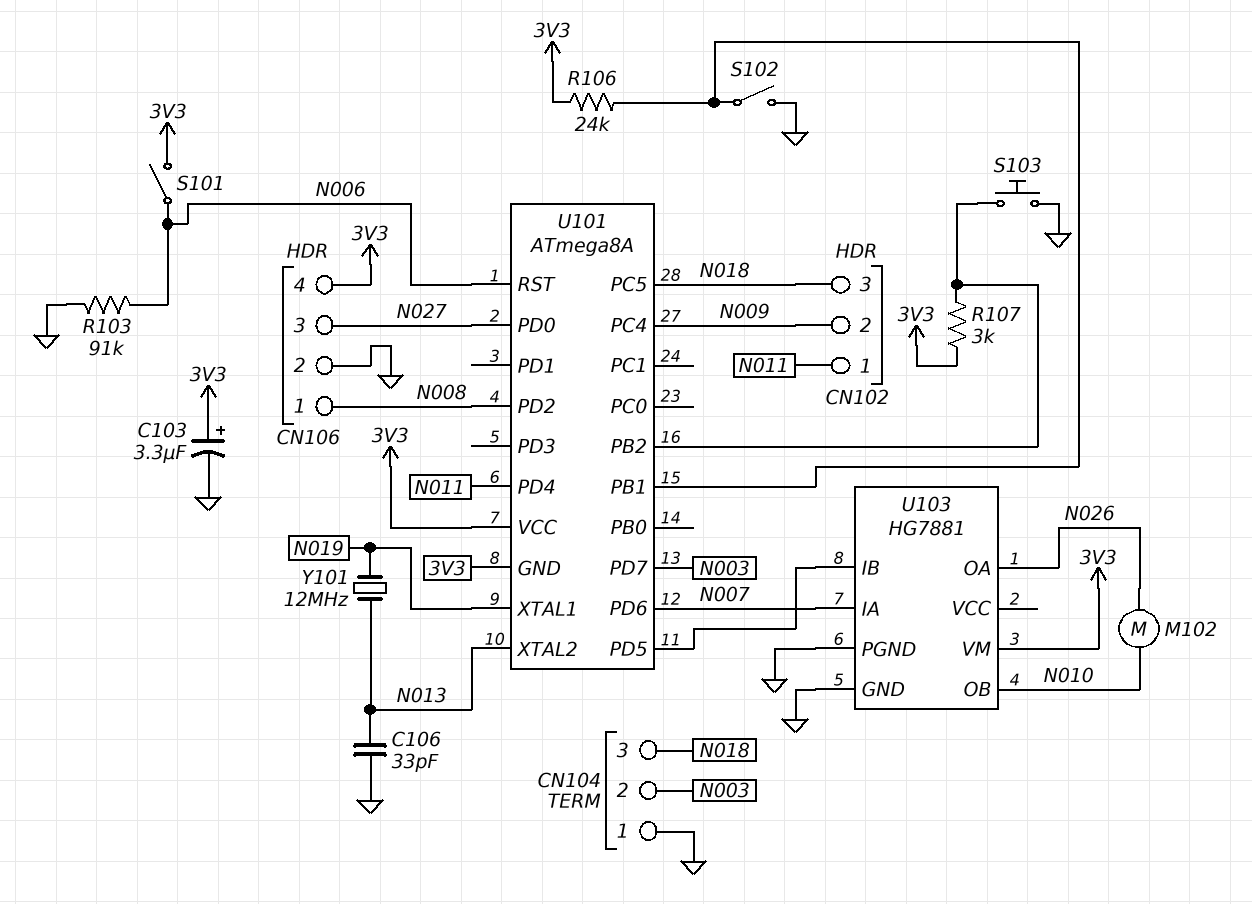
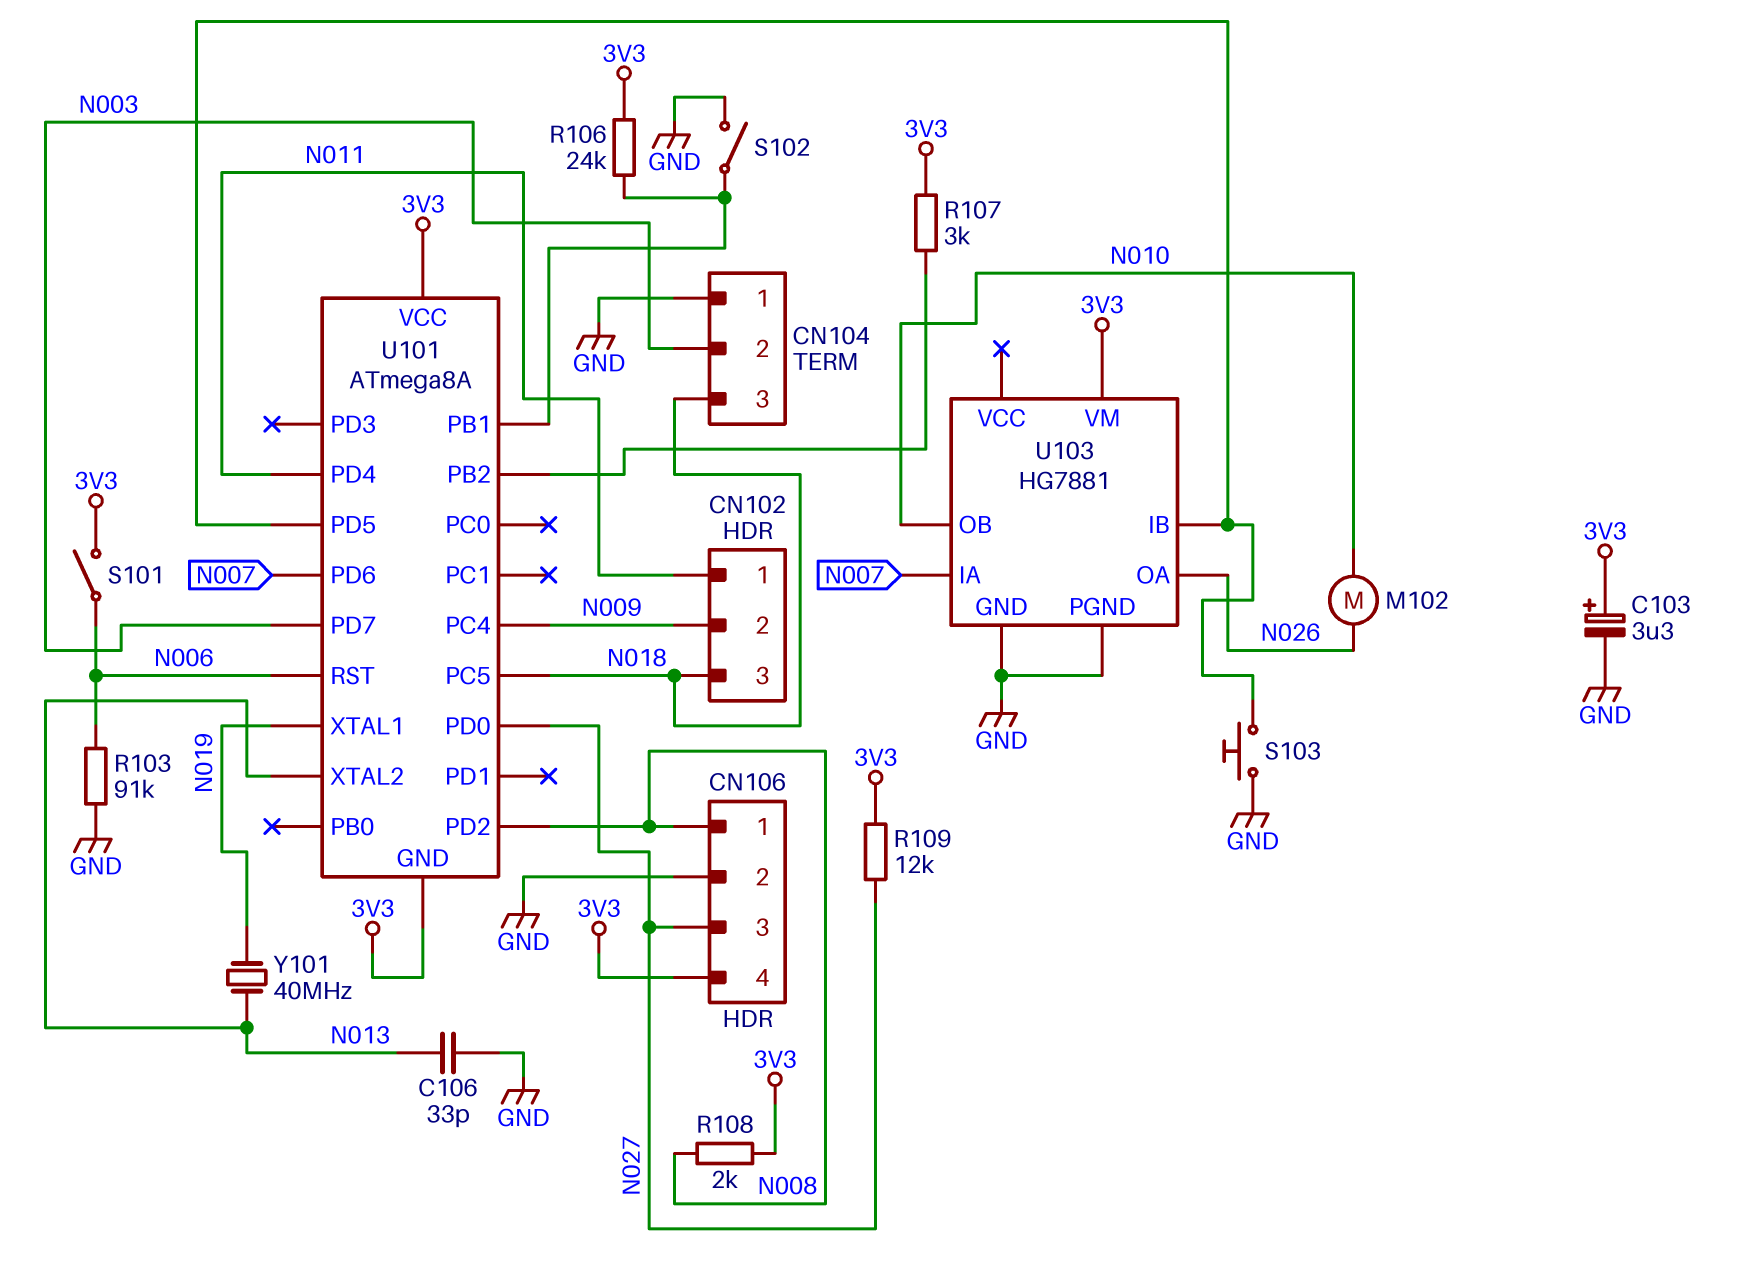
R108: none -> 2k (3V3, N008)
R109: none -> 12k (3V3, N027)
S103: button (GND, U101/PB2) -> button (GND, U101/PD5)
Y101: 12MHz (N013, N019) -> 40MHz (N013, N019)

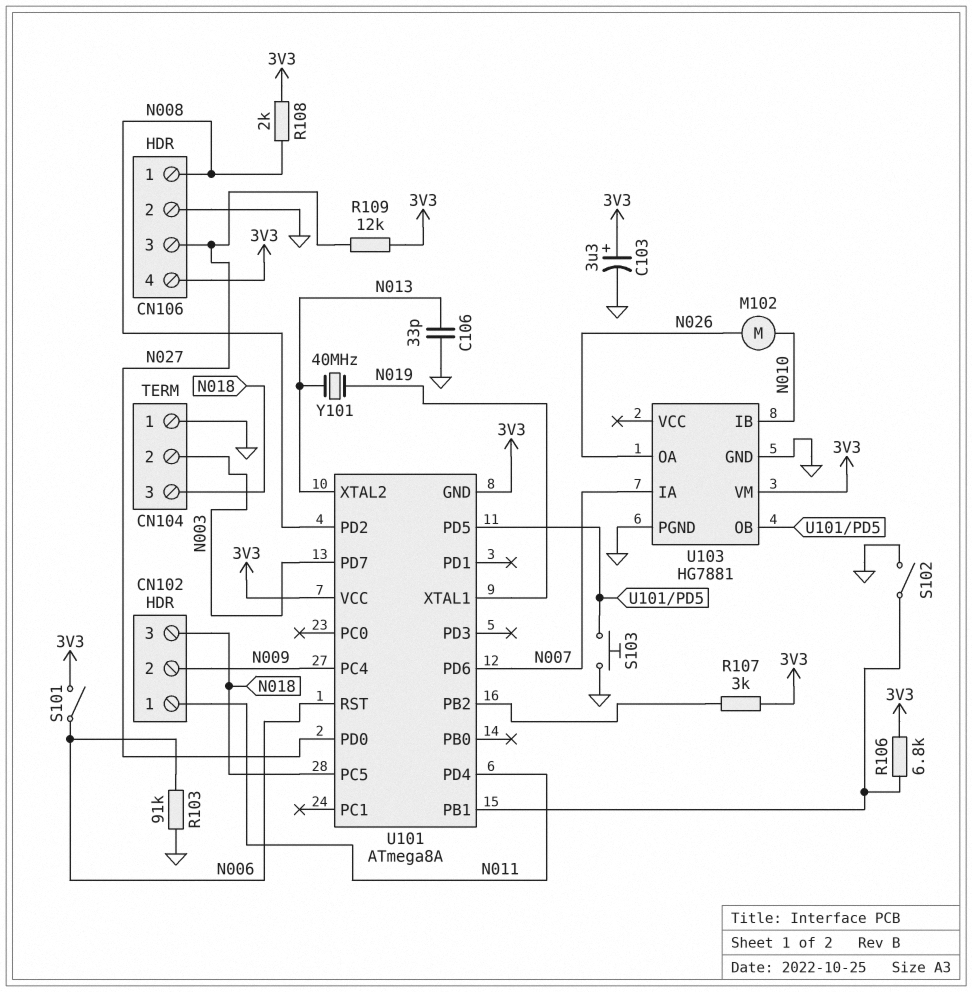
R106: 24k (3V3, U101/PB1) -> 6.8k (3V3, U101/PB1)
U103 pin IB: U101/PD5 -> N010
U103 pin OB: N010 -> U101/PD5

